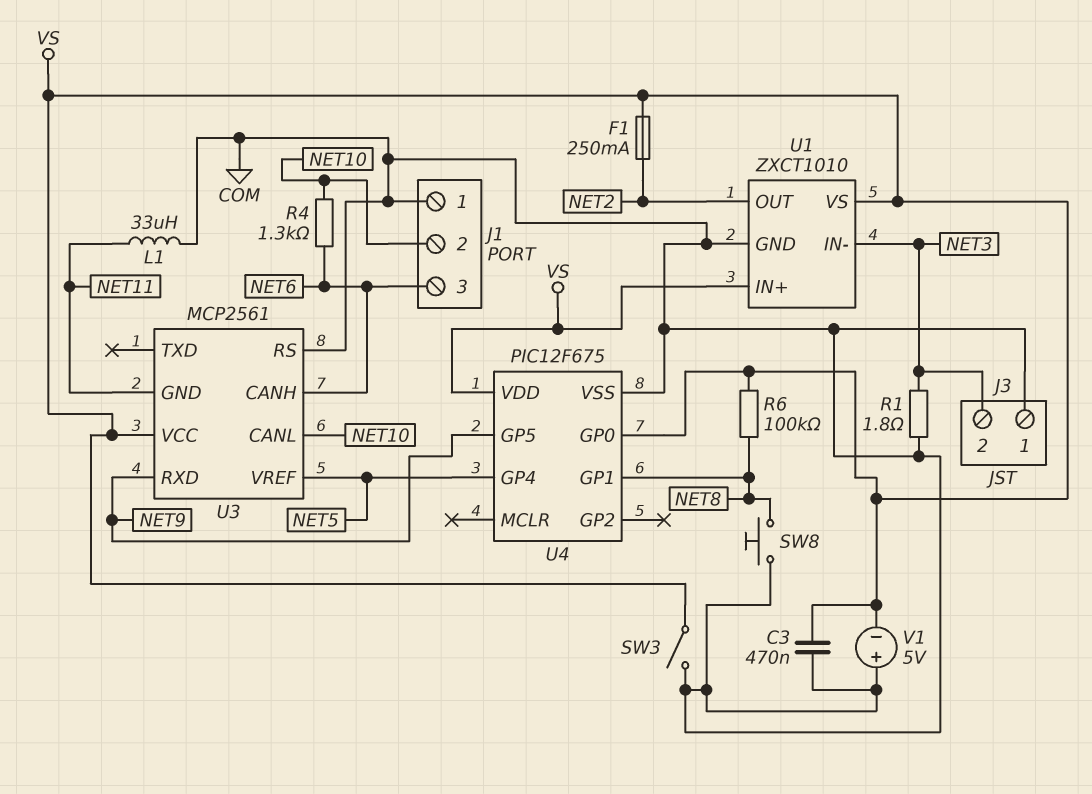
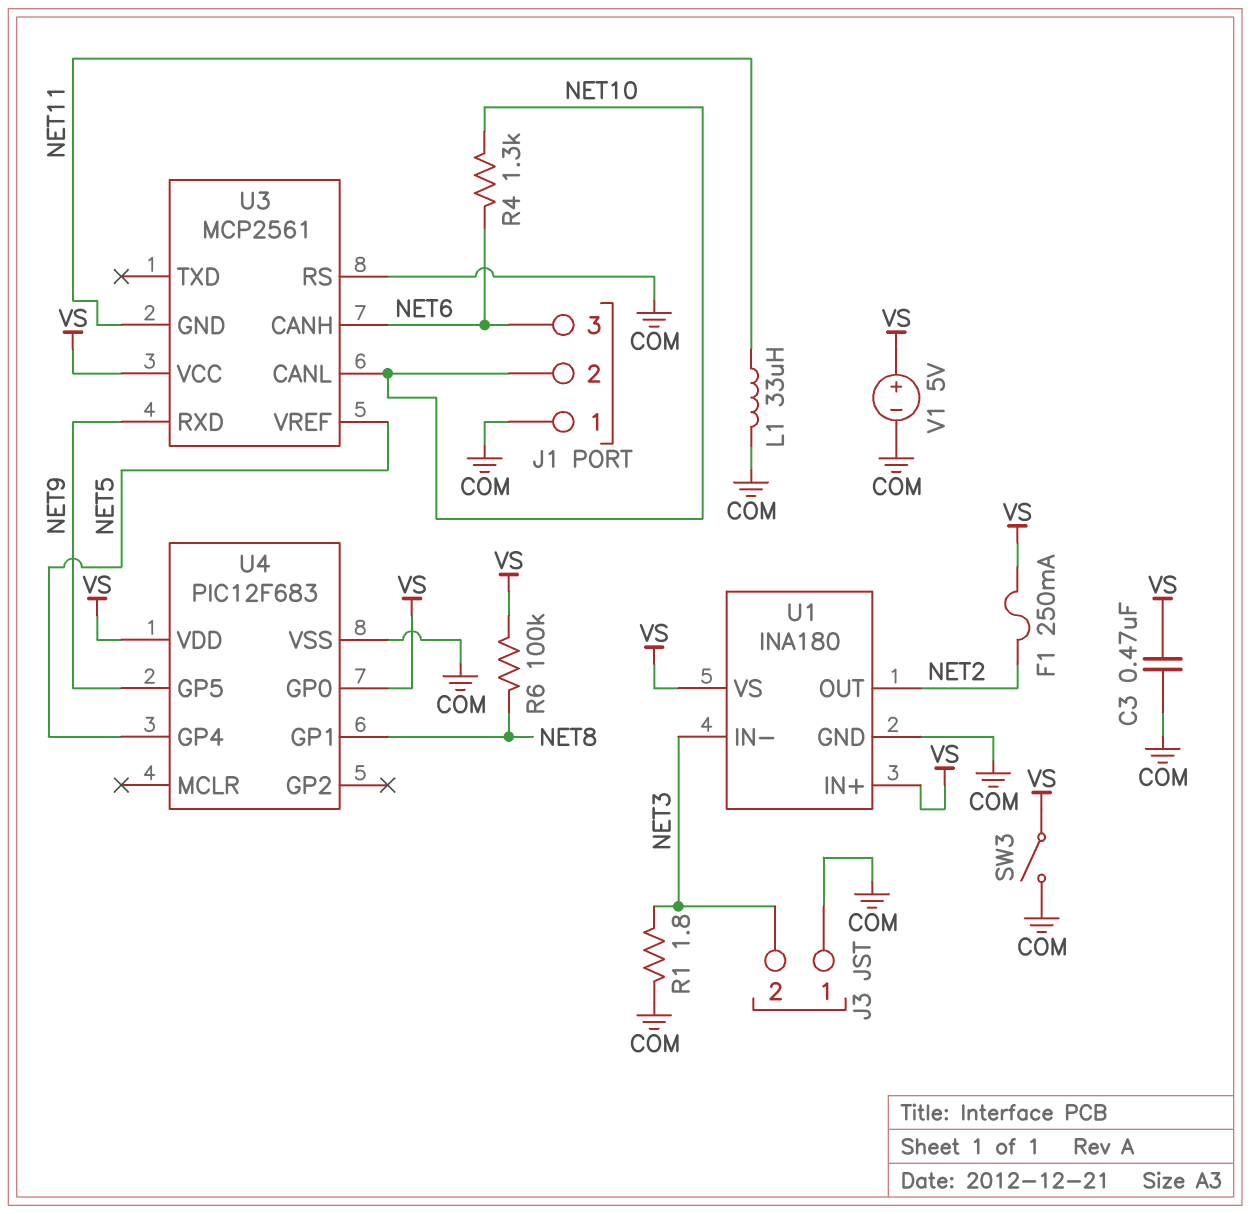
SW8: button (COM, NET8) -> none
U1: ZXCT1010 -> INA180
U4: PIC12F675 -> PIC12F683
V1: 5V (plus COM, minus VS) -> 5V (plus VS, minus COM)

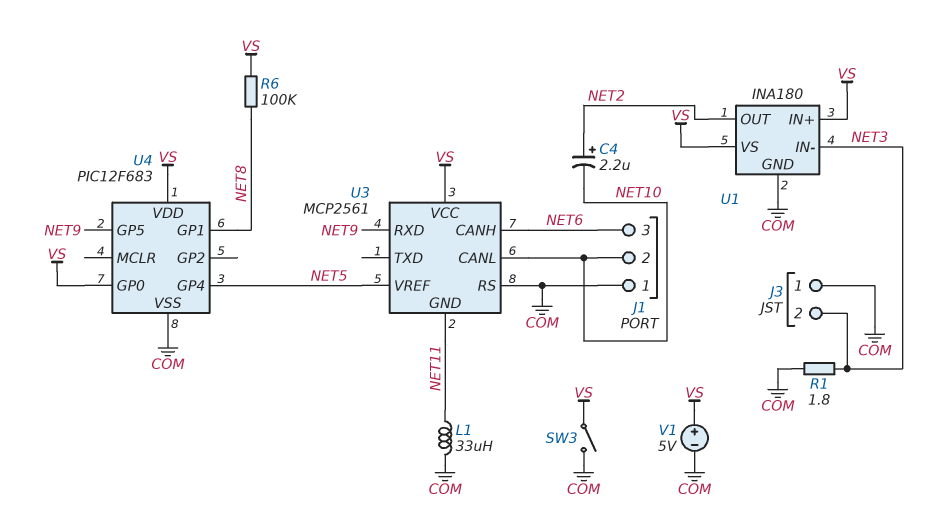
C3: 470nF (COM, VS) -> none
C4: none -> 2.2uF (plus NET2, minus NET10)
F1: 250mA (NET2, VS) -> none
R4: 1.3k (NET6, NET10) -> none

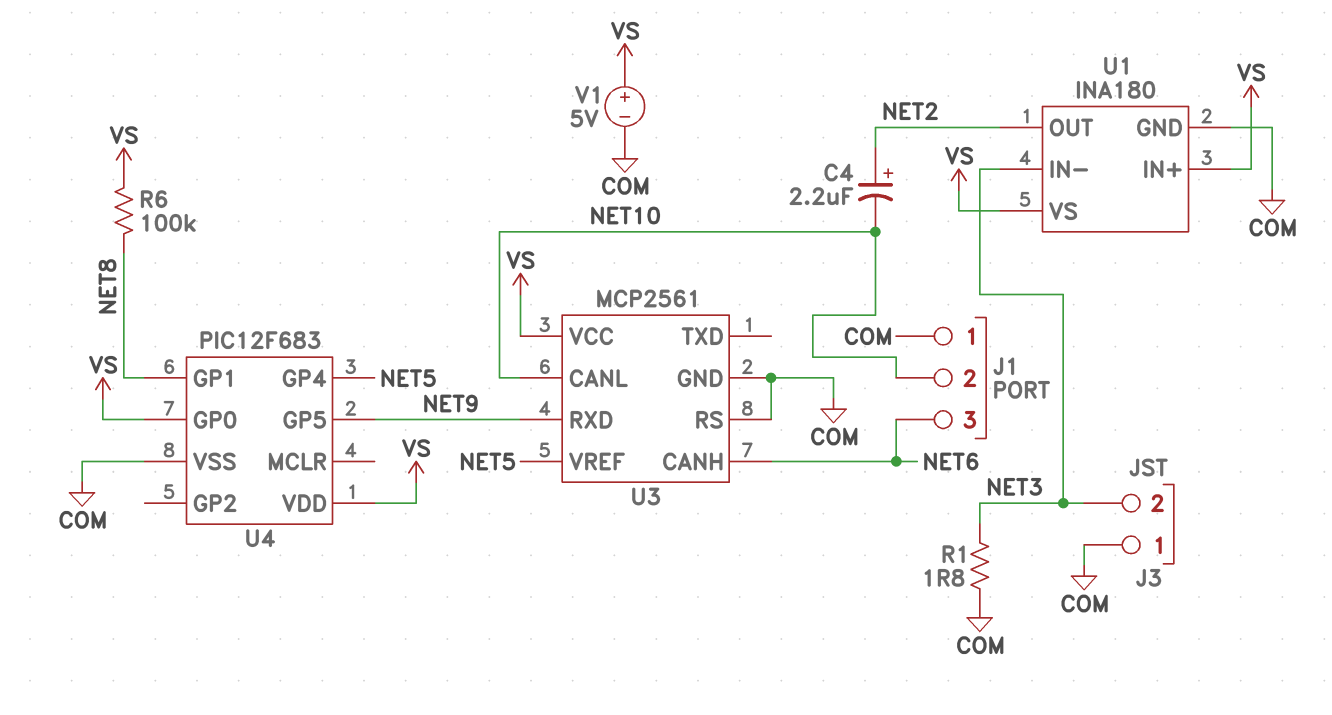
L1: 33uH (COM, NET11) -> none
SW3: switch (COM, VS) -> none
U3 pin GND: NET11 -> COM

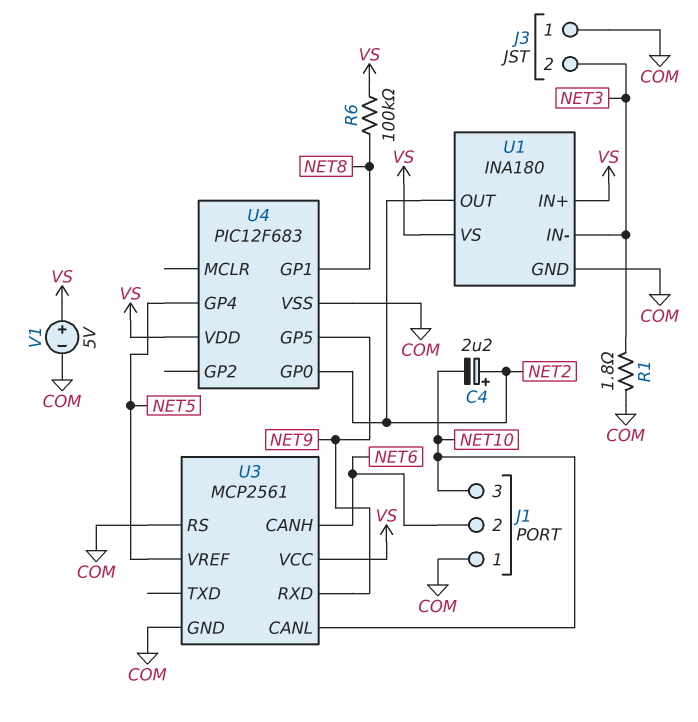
J1 pin 2: NET10 -> NET6
J1 pin 3: NET6 -> NET10
U4 pin GP0: VS -> NET2

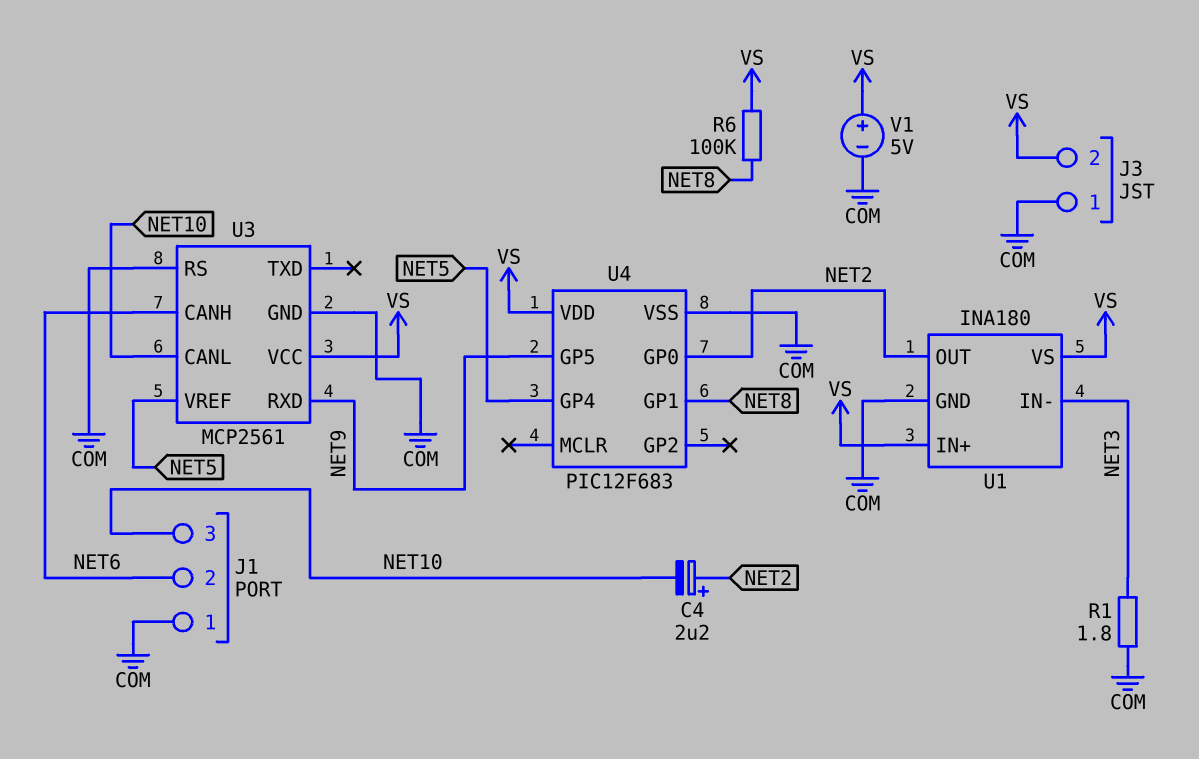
J3 pin 2: NET3 -> VS

